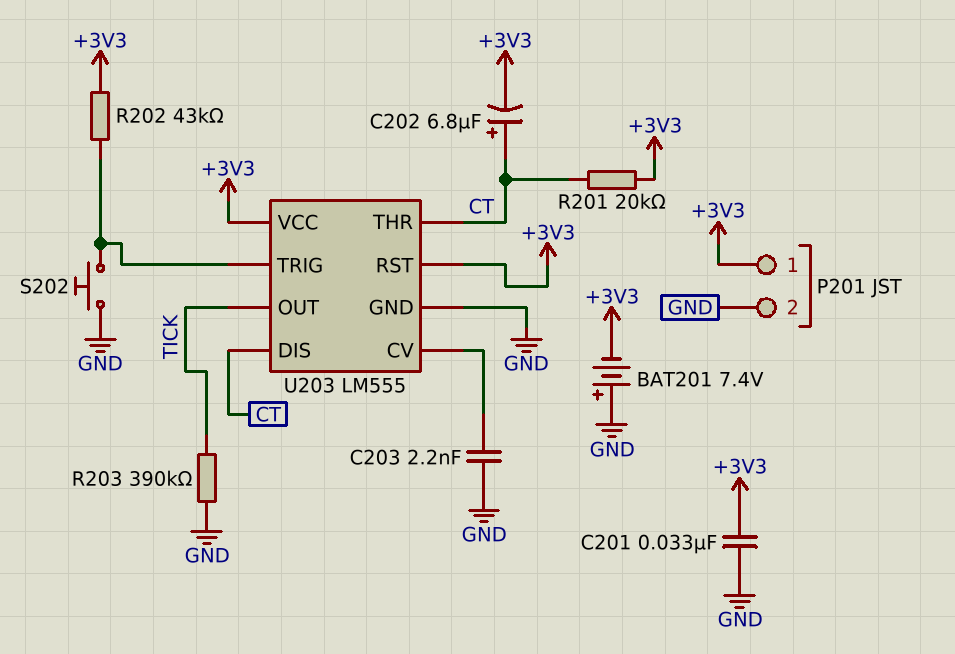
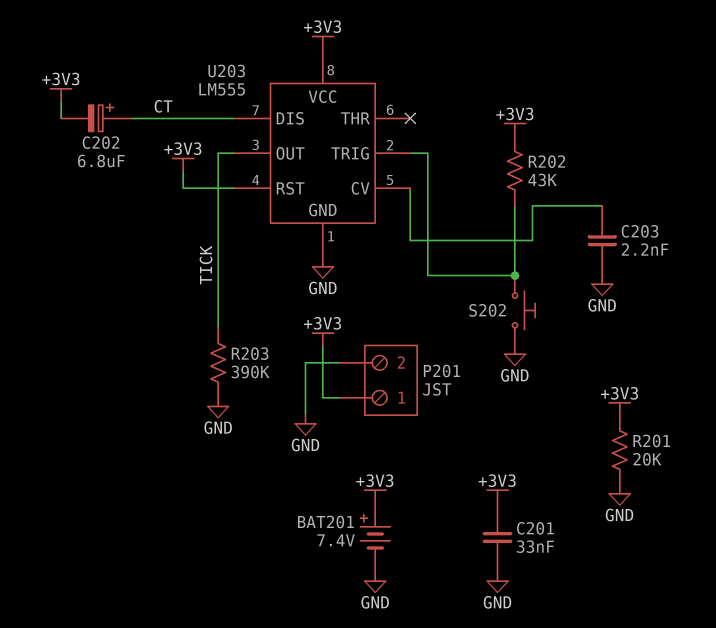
BAT201: 7.4V (plus GND, minus +3V3) -> 7.4V (plus +3V3, minus GND)
R201: 20k (+3V3, CT) -> 20k (+3V3, GND)
U203 pin THR: CT -> none

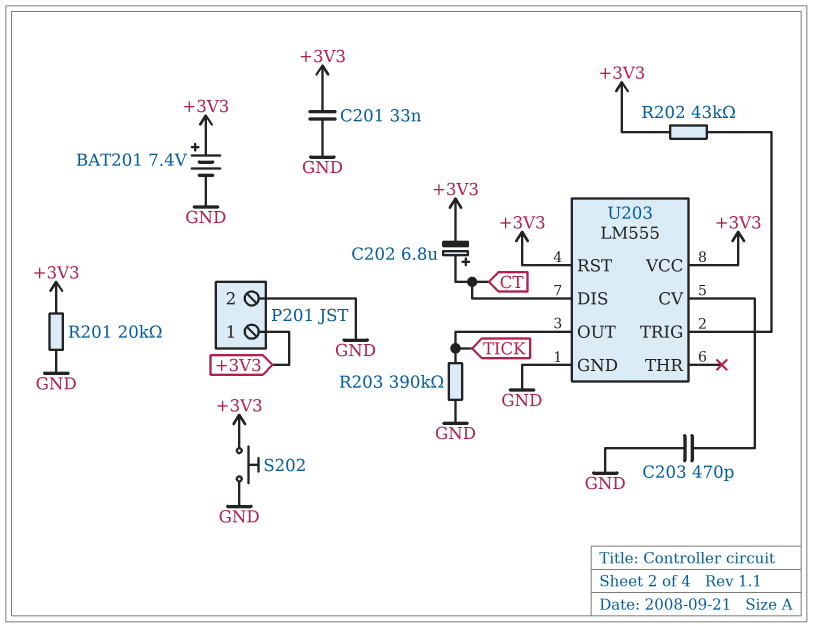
C203: 2.2nF (GND, U203/CV) -> 470pF (GND, U203/CV)
S202: button (GND, U203/TRIG) -> button (+3V3, GND)

